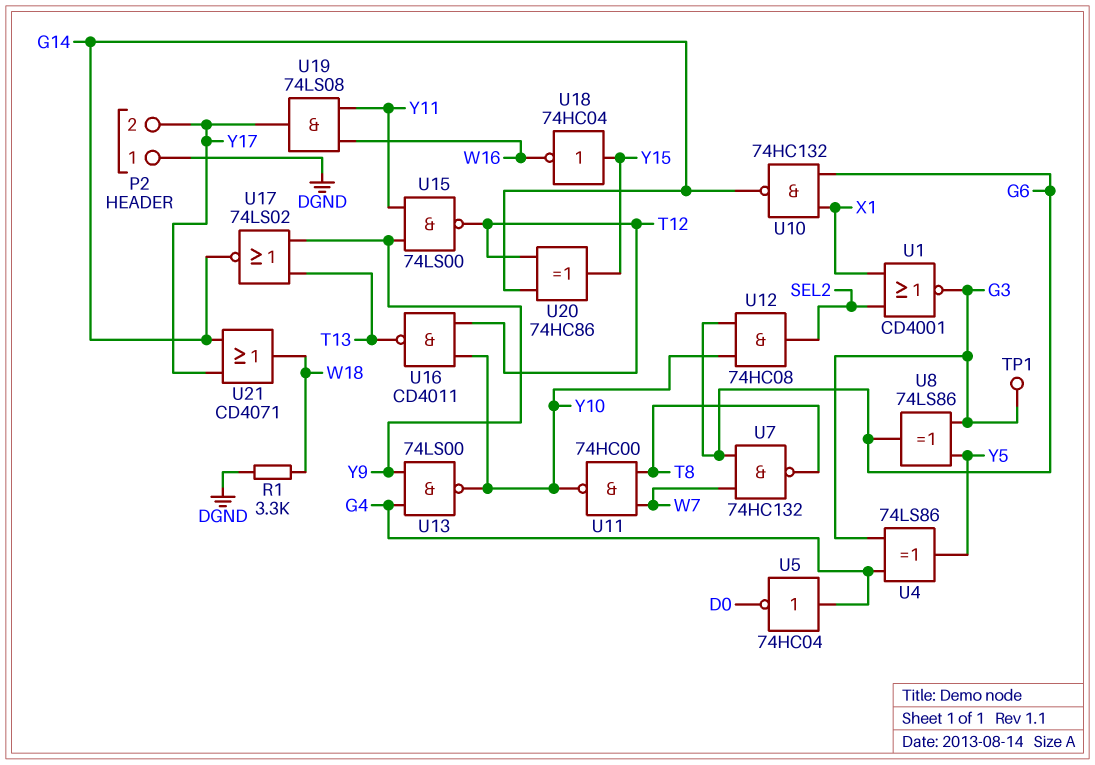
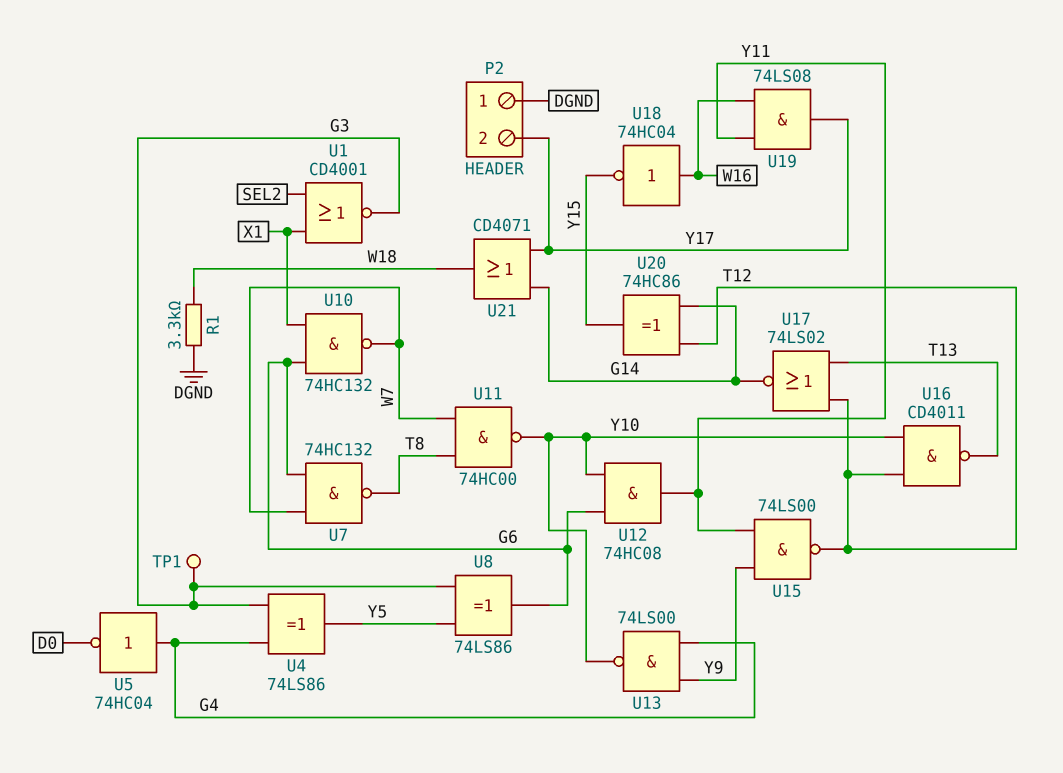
U10: NAND 74HC132 (in G6, in X1, out G14) -> NAND 74HC132 (in G6, in X1, out W7)
U12: AND 74HC08 (in G6, in Y10, out SEL2) -> AND 74HC08 (in G6, in Y10, out Y11)
U17: NOR 74LS02 (in T13, in Y9, out G14) -> NOR 74LS02 (in T12, in T13, out G14)
U18: NOT 74HC04 (in Y15, out W16) -> NOT 74HC04 (in W16, out Y15)

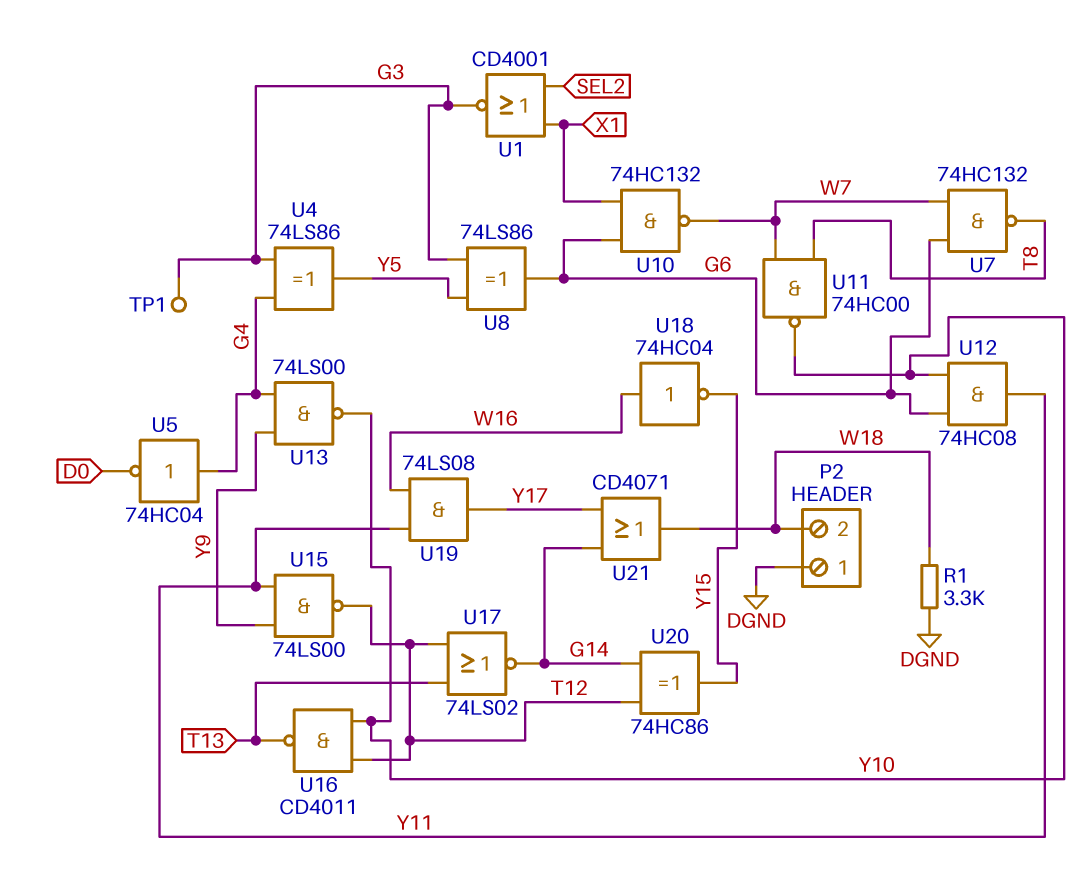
P2 pin 2: Y17 -> W18

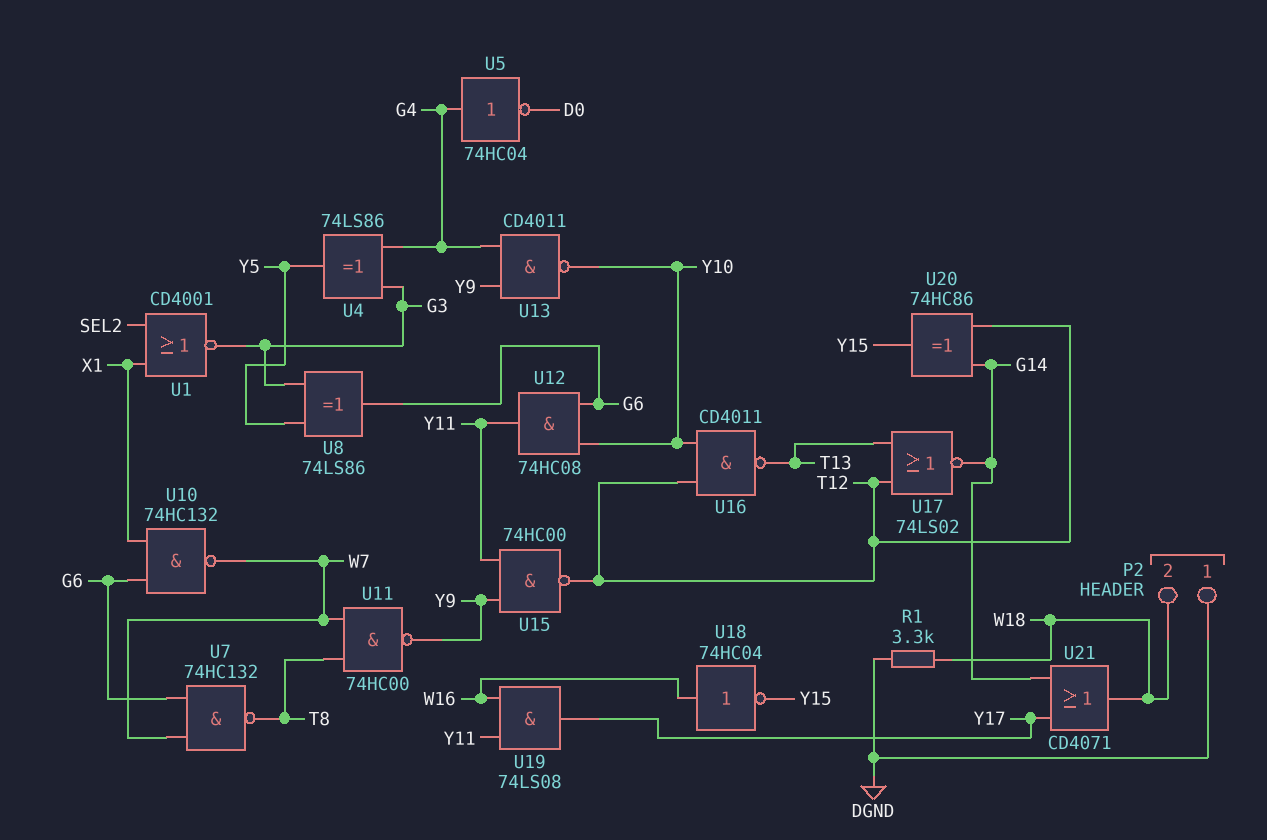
TP1: test point (G3) -> none
U11: NAND 74HC00 (in T8, in W7, out Y10) -> NAND 74HC00 (in T8, in W7, out Y9)
U13: NAND 74LS00 (in G4, in Y9, out Y10) -> NAND CD4011 (in G4, in Y9, out Y10)
U15: NAND 74LS00 (in Y9, in Y11, out T12) -> NAND 74HC00 (in Y9, in Y11, out T12)

